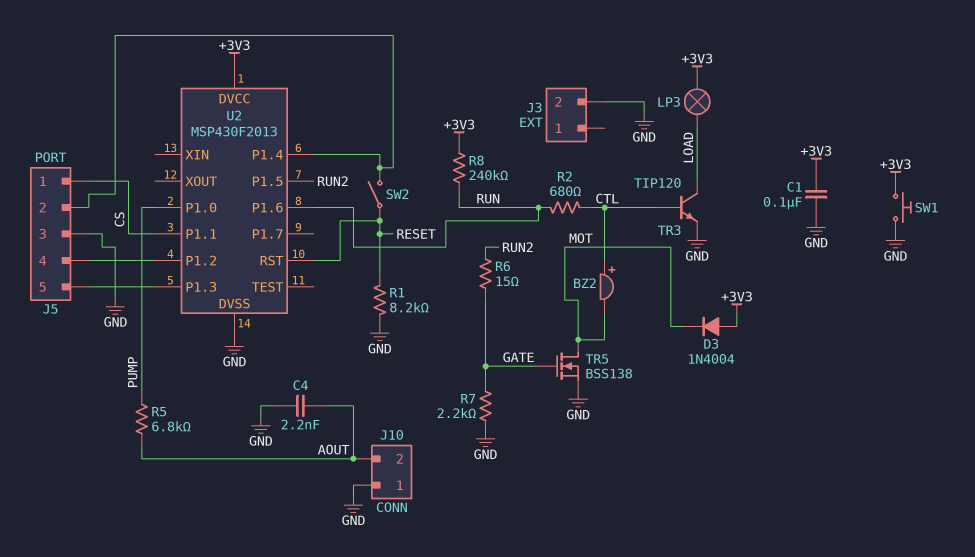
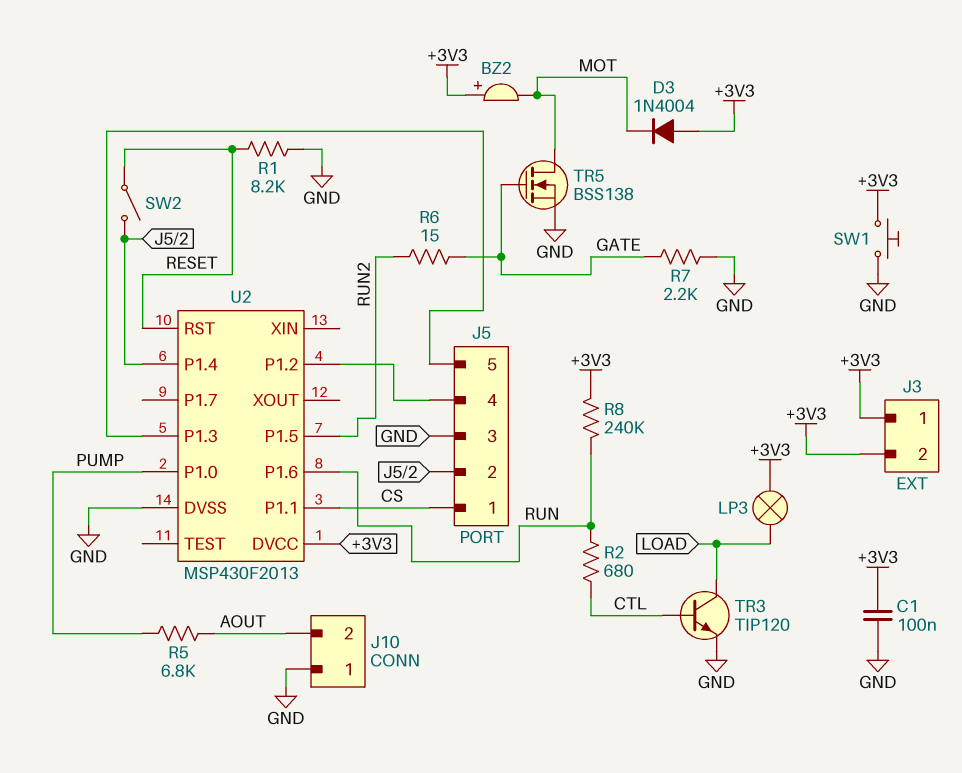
BZ2: buzzer (plus CTL, minus MOT) -> buzzer (plus +3V3, minus MOT)
C4: 2.2nF (AOUT, GND) -> none
J3 pin 1: none -> +3V3
J3 pin 2: GND -> +3V3

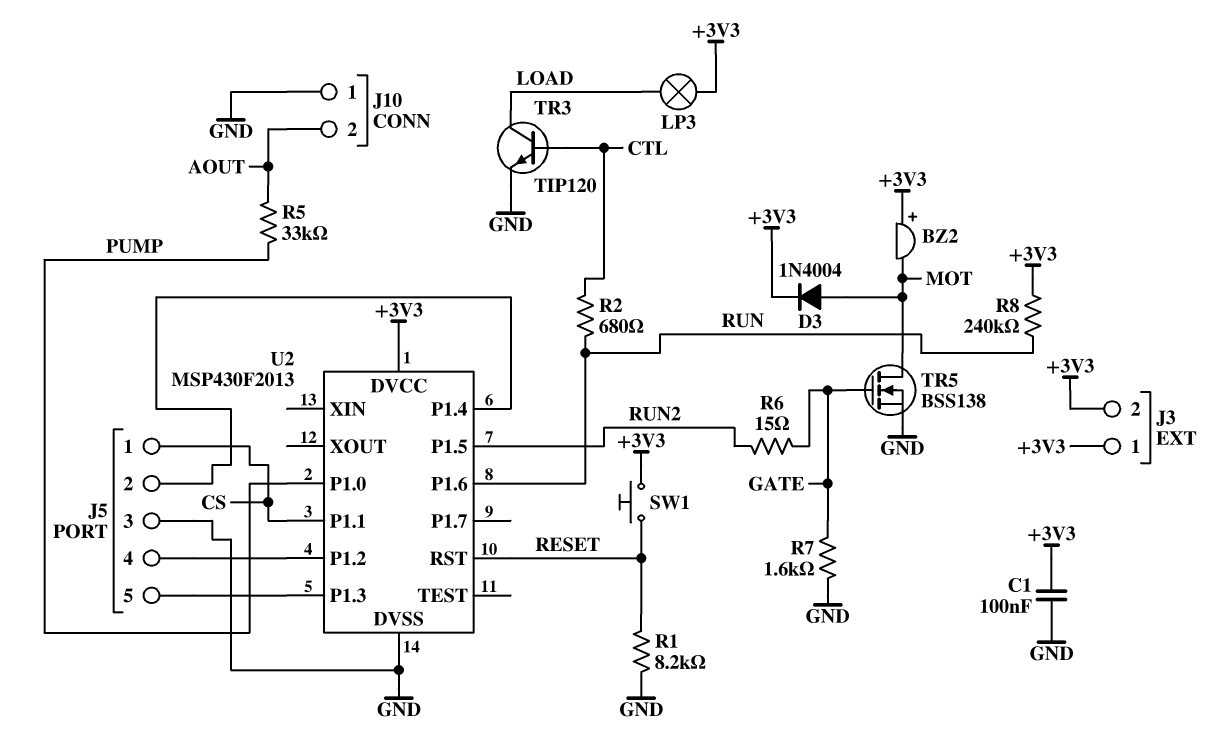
D3: diode 1N4004 (A +3V3, K MOT) -> diode 1N4004 (A MOT, K +3V3)
R5: 6.8k (AOUT, PUMP) -> 33k (AOUT, PUMP)
R7: 2.2k (GATE, GND) -> 1.6k (GATE, GND)
SW1: button (+3V3, GND) -> button (+3V3, RESET)
SW2: switch (J5/2, RESET) -> none

